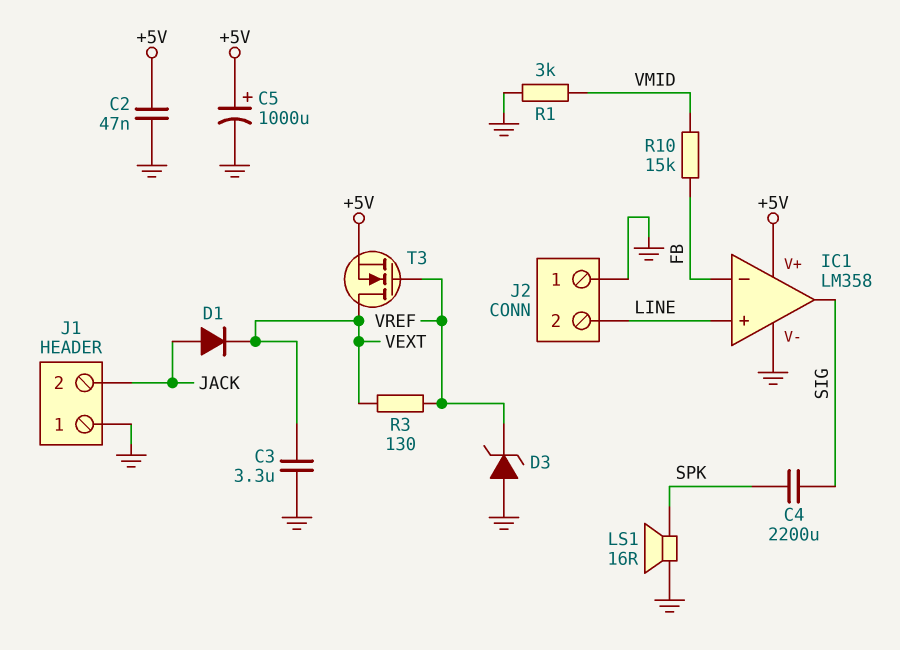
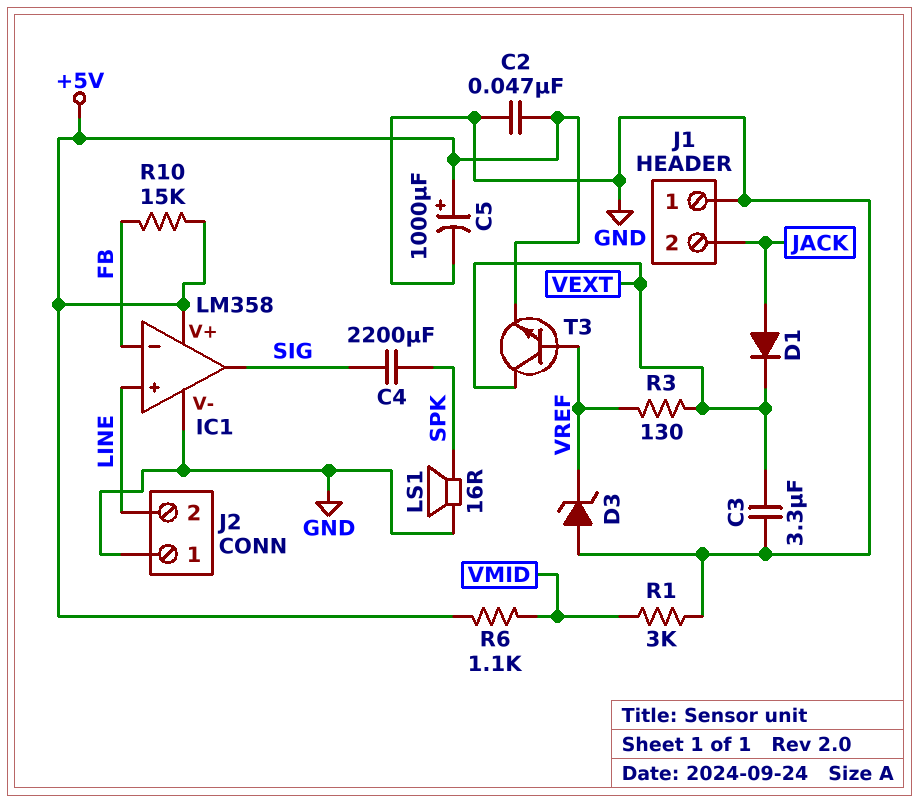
R6: none -> 1.1k (+5V, VMID)
R10: 15k (FB, VMID) -> 15k (+5V, FB)
T3: NMOS (G VREF, D VEXT, S +5V) -> NPN (B VREF, C VEXT, E +5V)

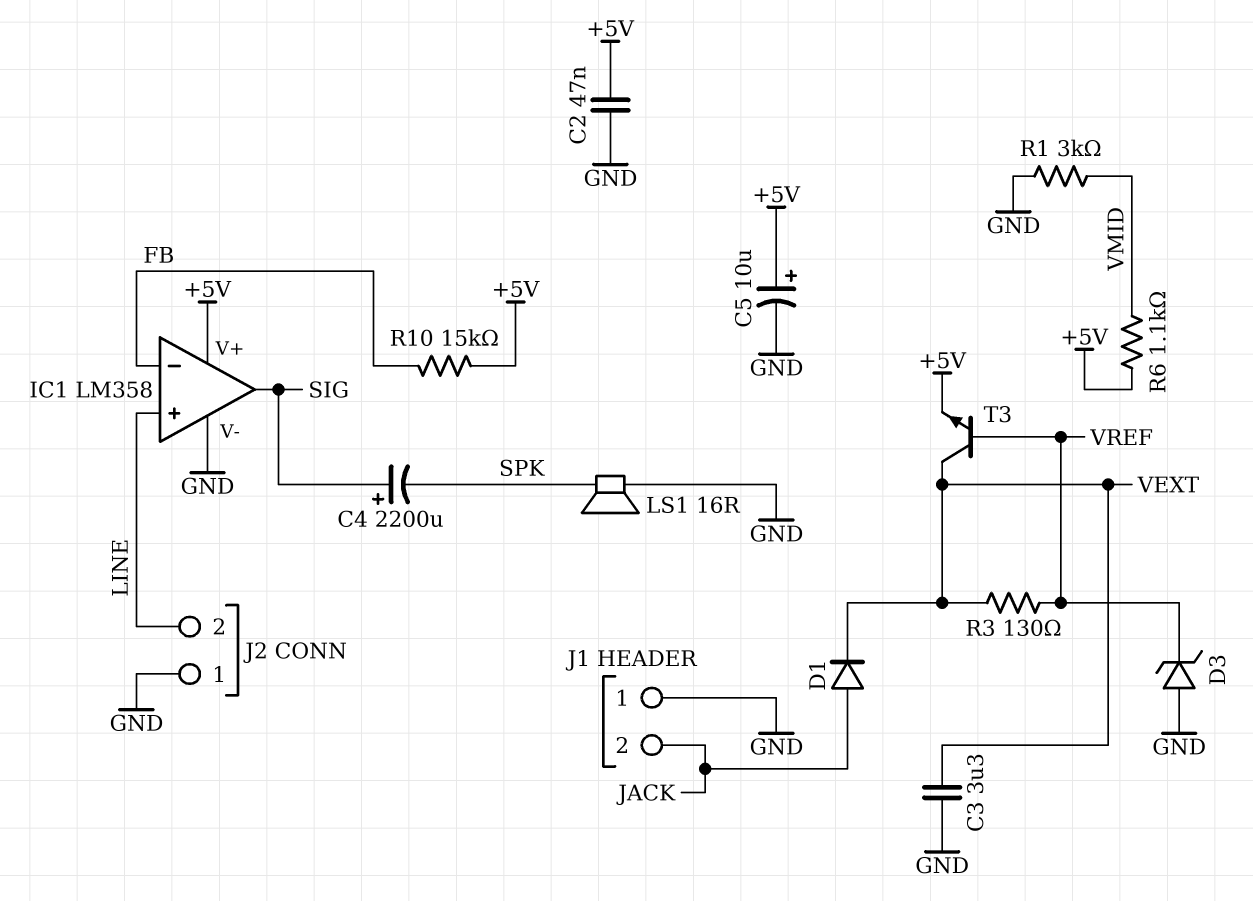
C4: 2200uF (SIG, SPK) -> 2200uF (plus SIG, minus SPK)
C5: 1000uF (plus +5V, minus GND) -> 10uF (plus +5V, minus GND)

